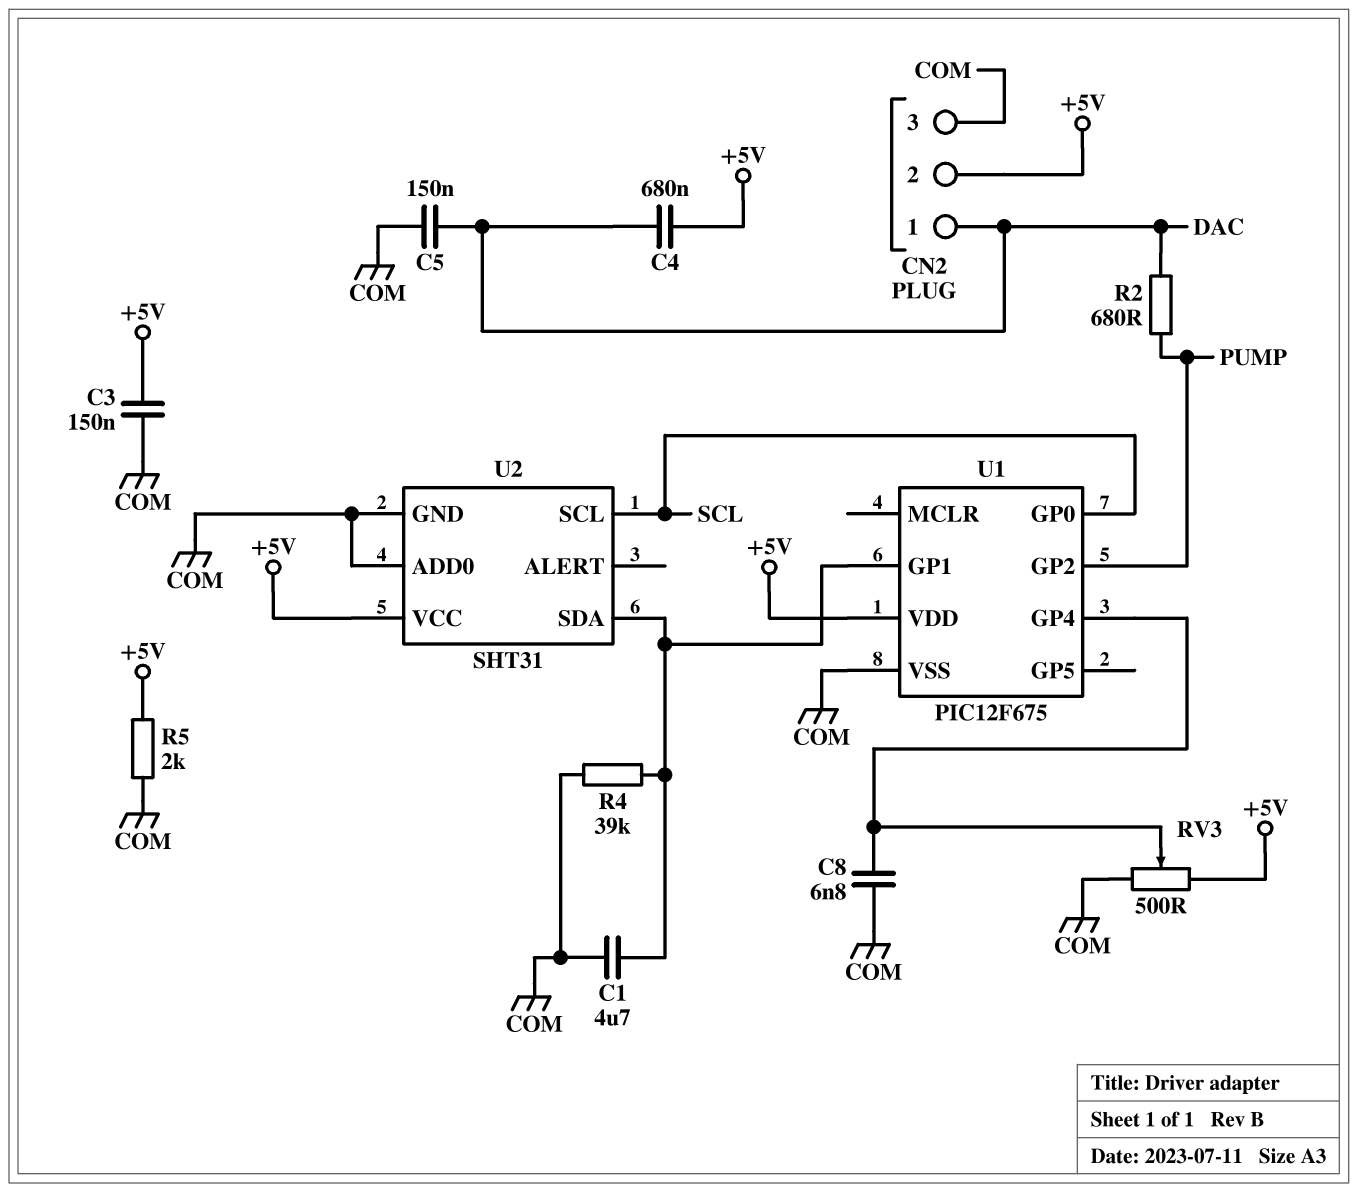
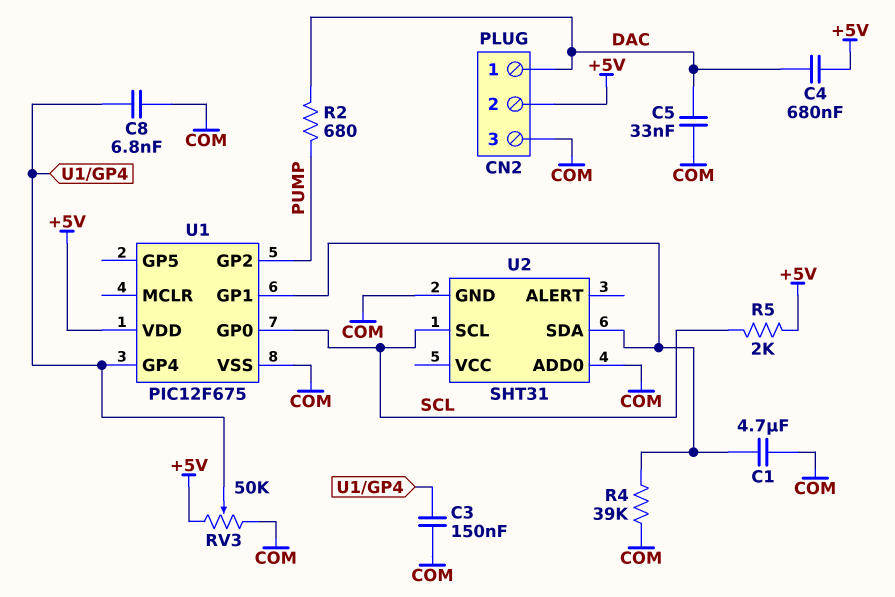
C3: 150nF (+5V, COM) -> 150nF (COM, U1/GP4)
C5: 150nF (COM, DAC) -> 33nF (COM, DAC)
R5: 2k (+5V, COM) -> 2k (+5V, SCL)
RV3: 500 (+5V, COM, wiper U1/GP4) -> 50k (+5V, COM, wiper U1/GP4)
U2 pin VCC: +5V -> none

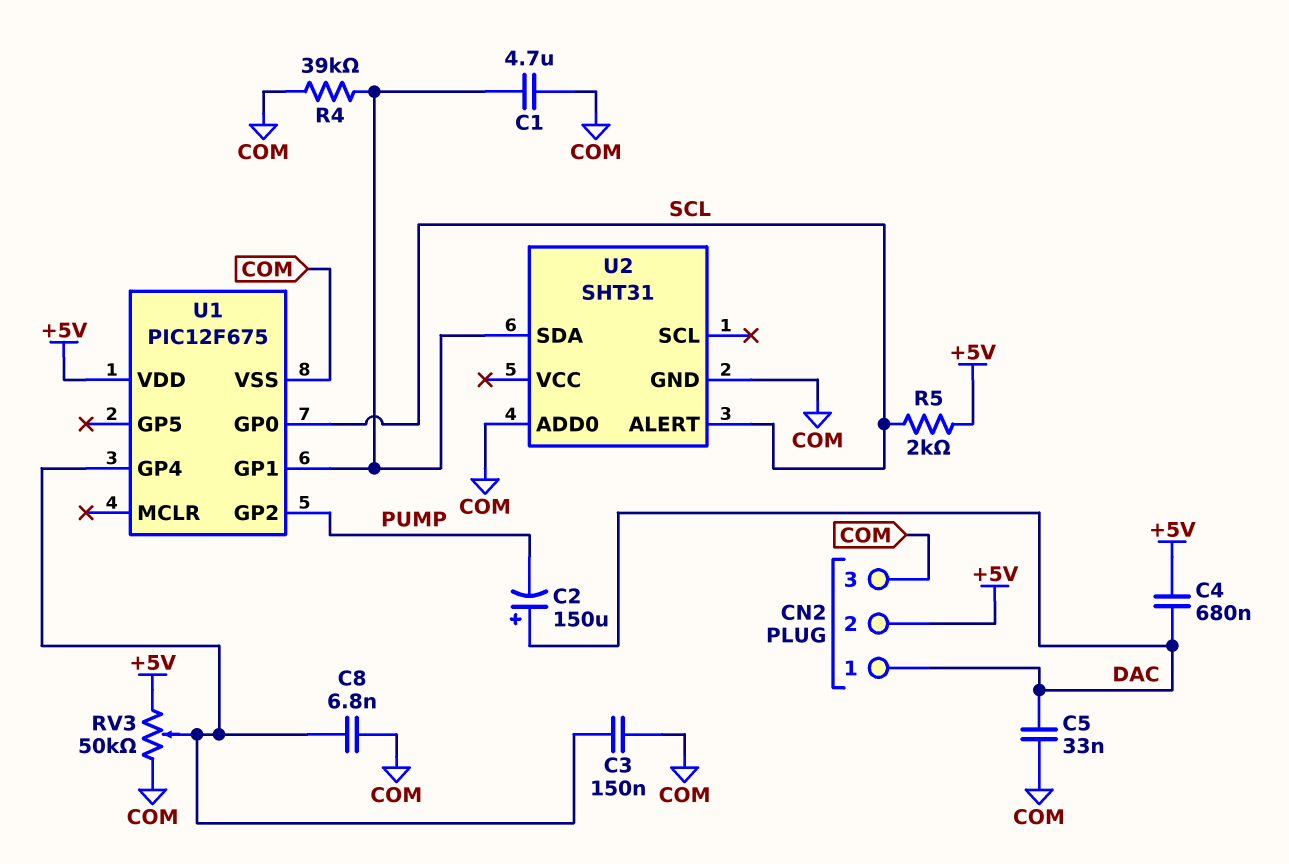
C2: none -> 150uF (plus DAC, minus PUMP)
R2: 680 (DAC, PUMP) -> none
U2 pin ALERT: none -> SCL
U2 pin SCL: SCL -> none

